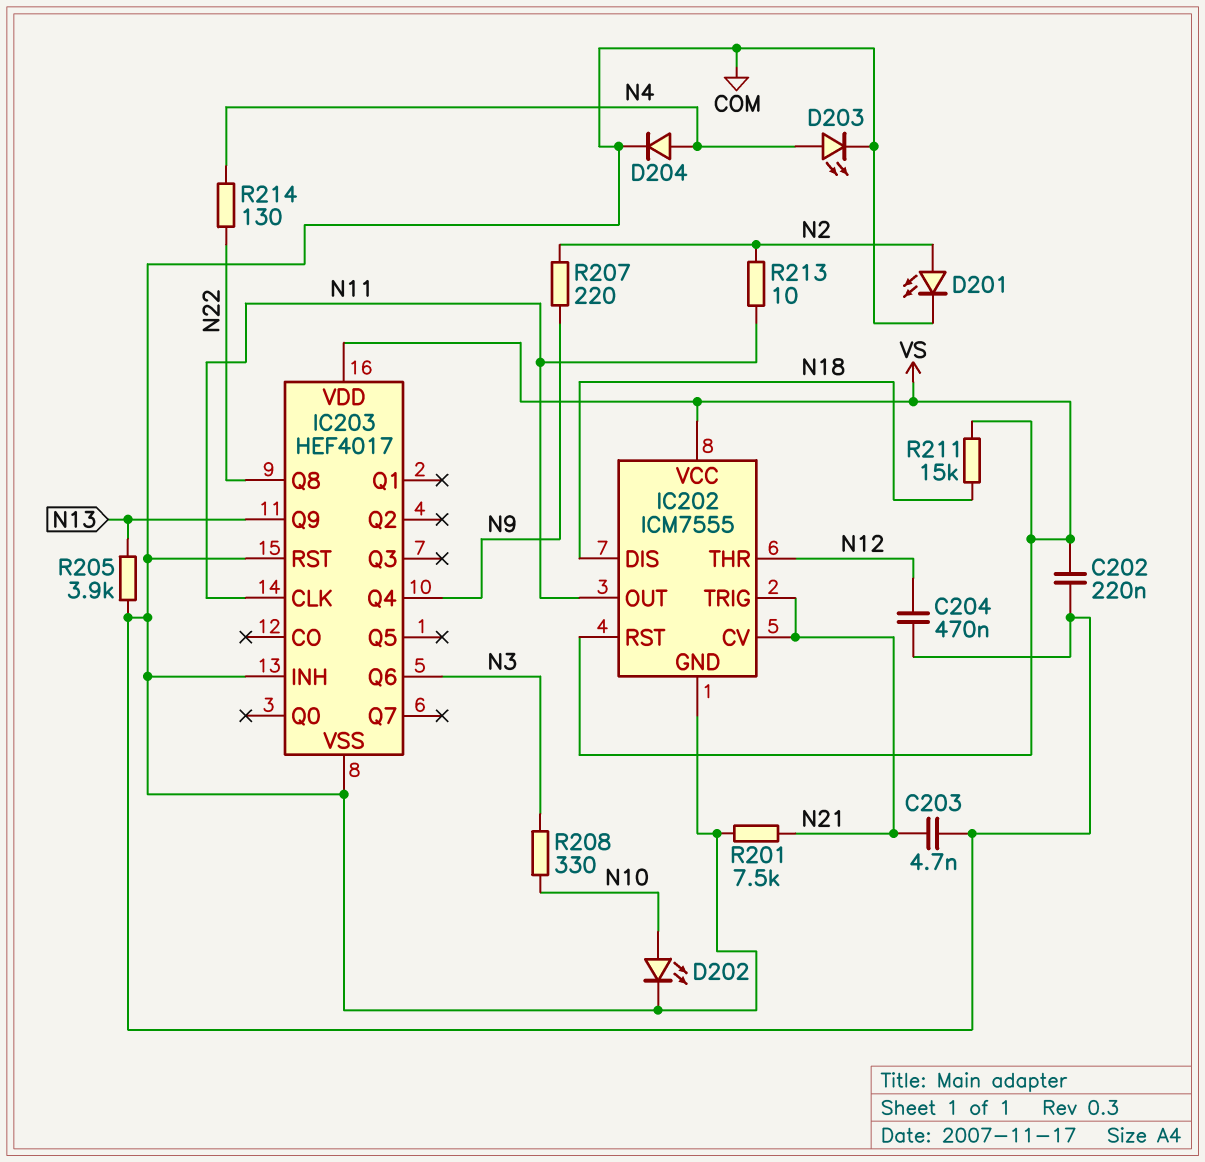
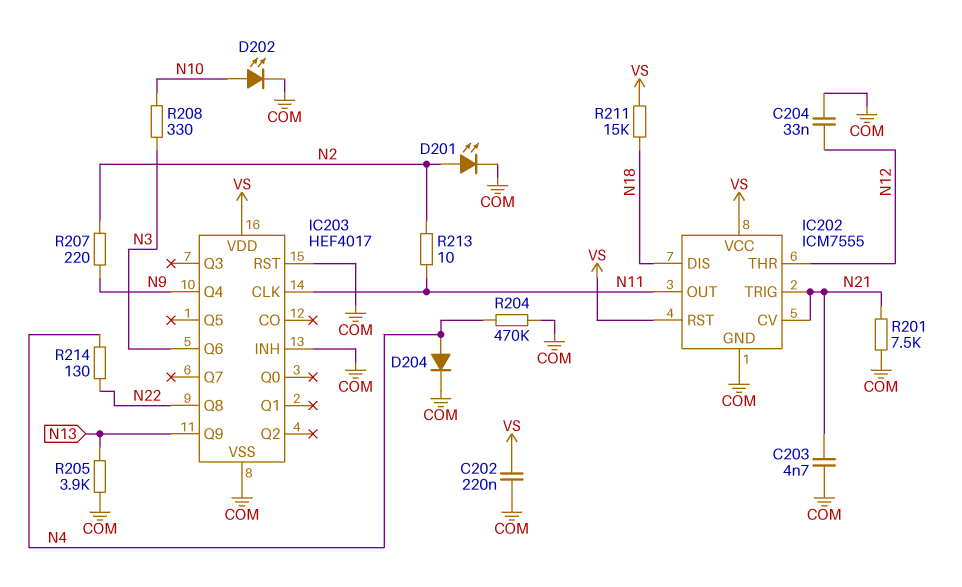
C204: 470nF (COM, N12) -> 33nF (COM, N12)
D203: LED (A N4, K COM) -> none
R204: none -> 470k (COM, N4)

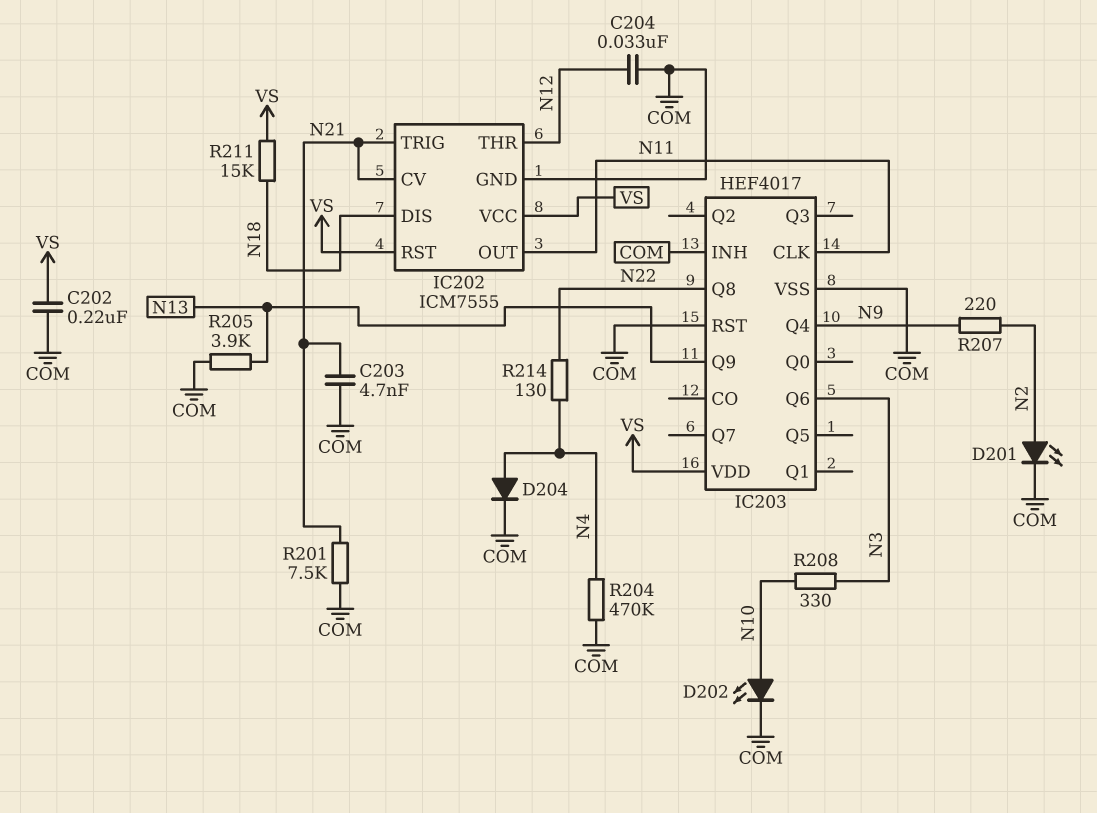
R213: 10 (N2, N11) -> none

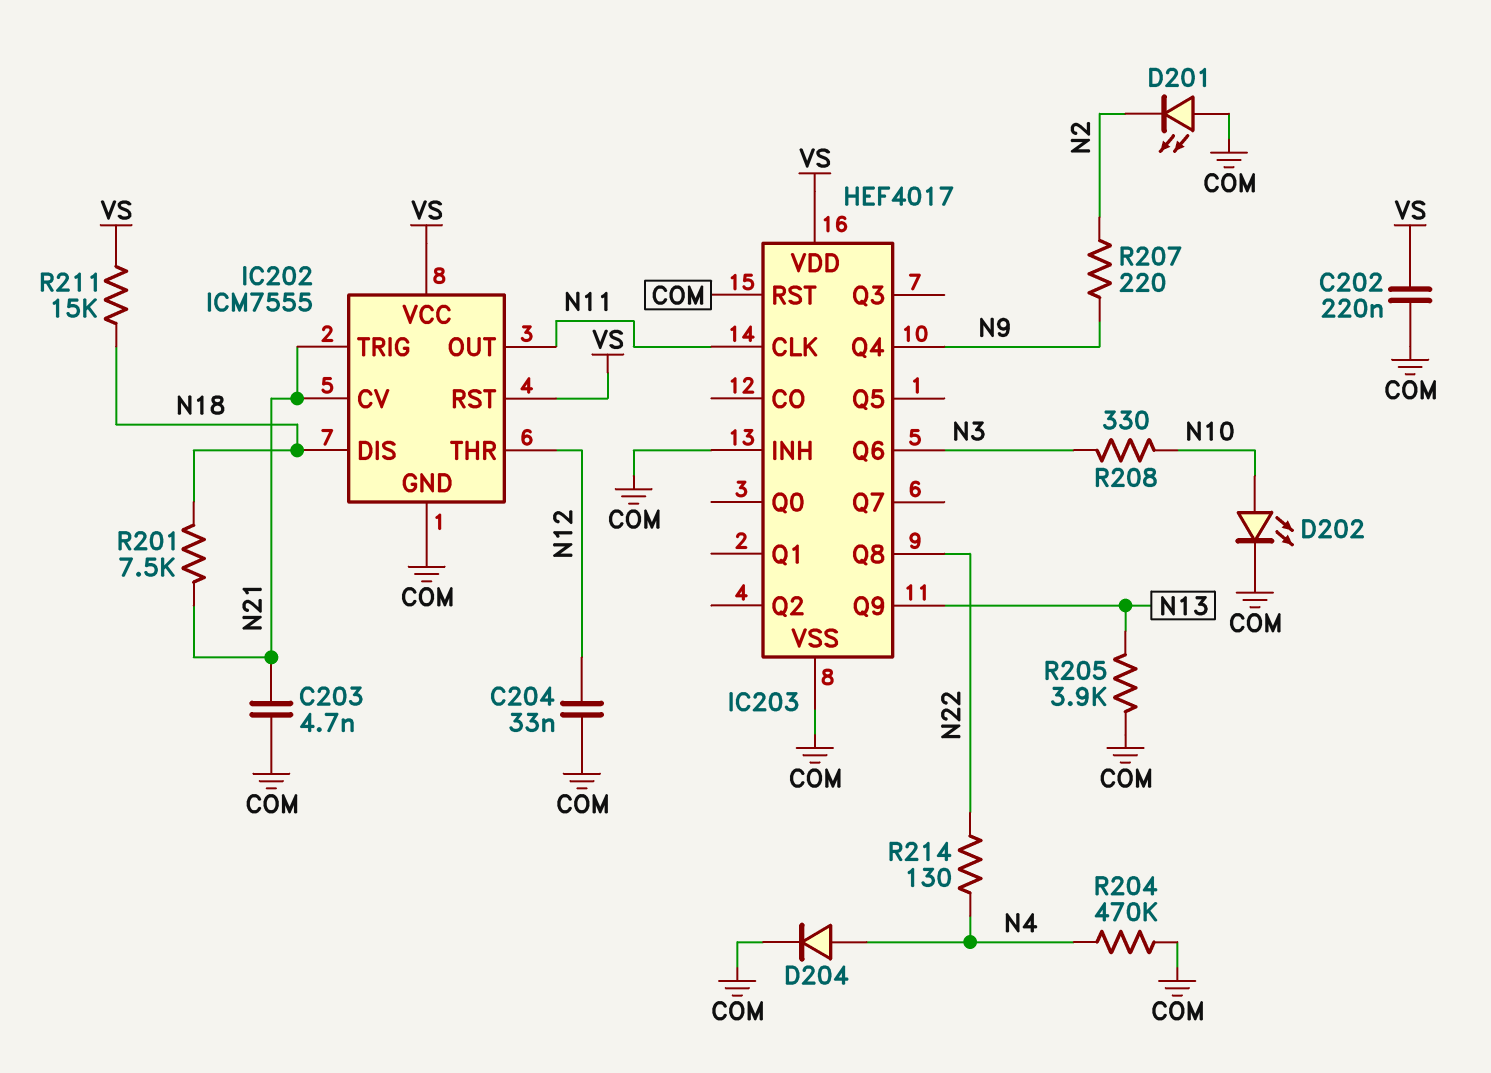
D201: LED (A N2, K COM) -> LED (A COM, K N2)
R201: 7.5k (COM, N21) -> 7.5k (N18, N21)

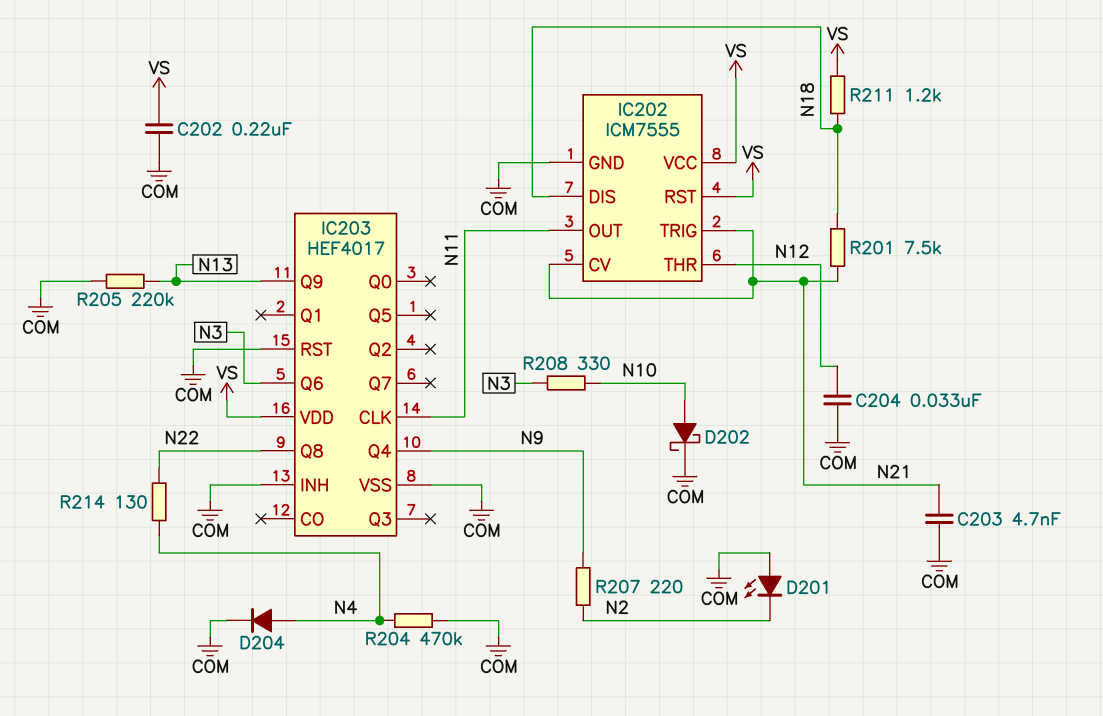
D202: LED (A N10, K COM) -> schottky (A N10, K COM)
R205: 3.9k (COM, N13) -> 220k (COM, N13)
R211: 15k (N18, VS) -> 1.2k (N18, VS)

